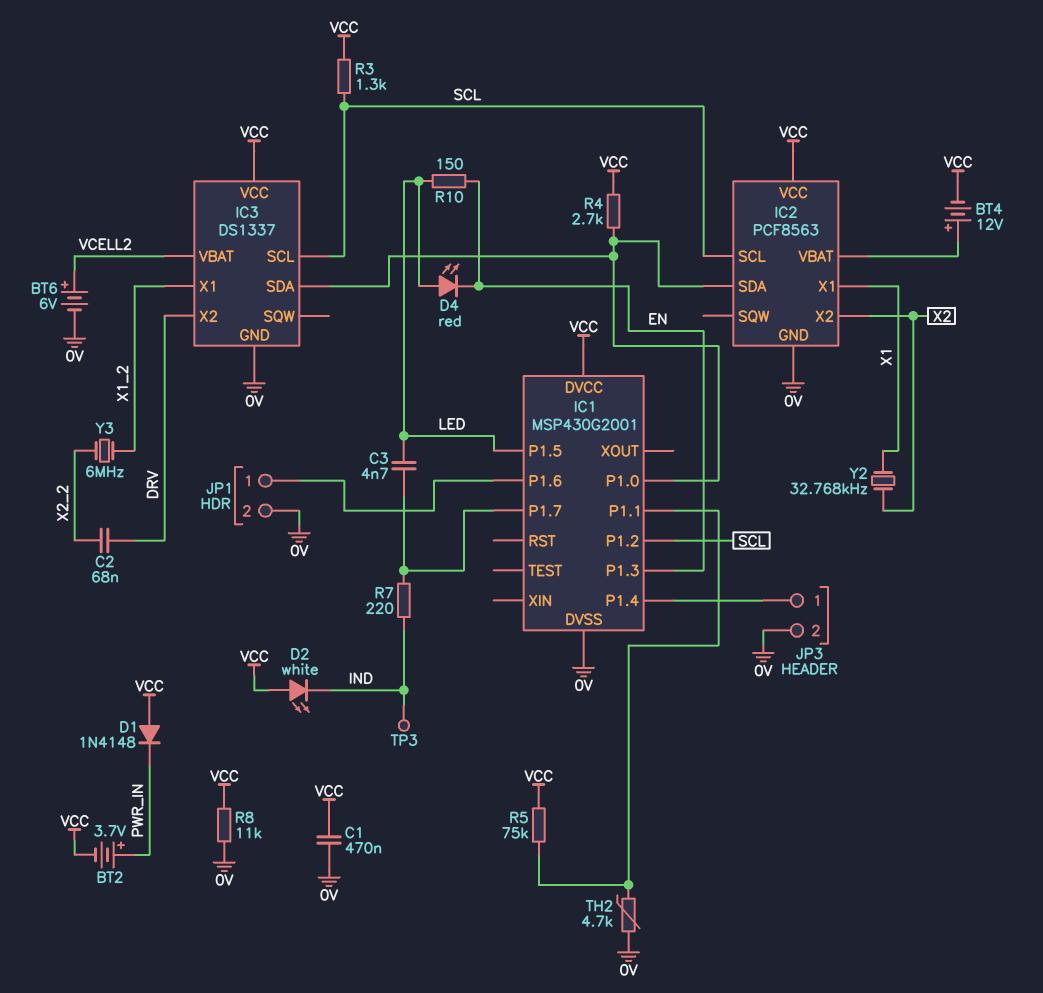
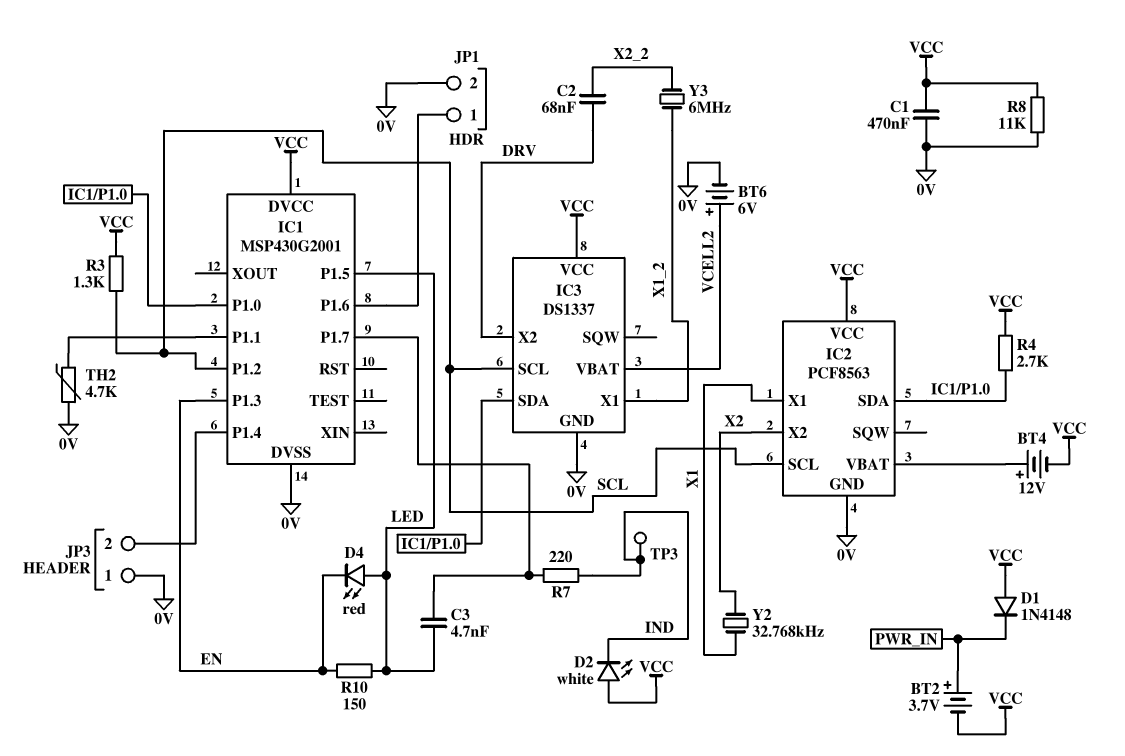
JP3 pin 1: IC1/P1.4 -> 0V
JP3 pin 2: 0V -> IC1/P1.4
R5: 75k (IC1/P1.1, VCC) -> none

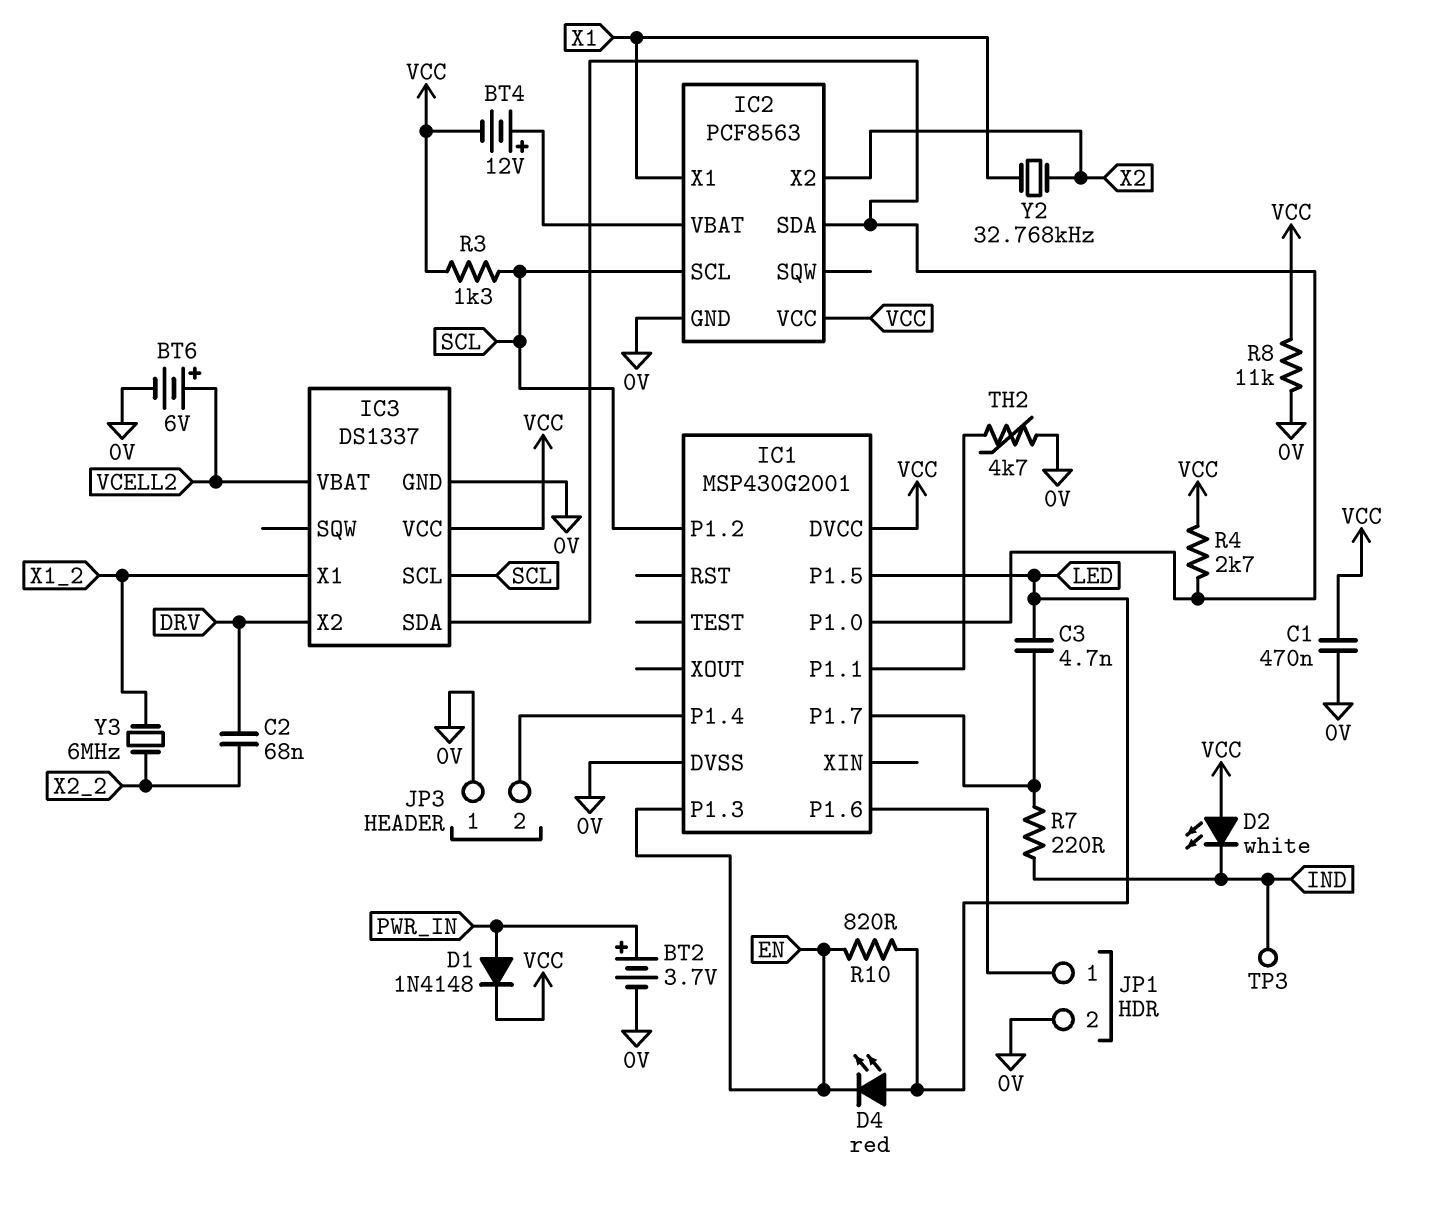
BT2: 3.7V (plus PWR_IN, minus VCC) -> 3.7V (plus PWR_IN, minus 0V)
D1: diode 1N4148 (A VCC, K PWR_IN) -> diode 1N4148 (A PWR_IN, K VCC)
R10: 150 (EN, LED) -> 820 (EN, LED)

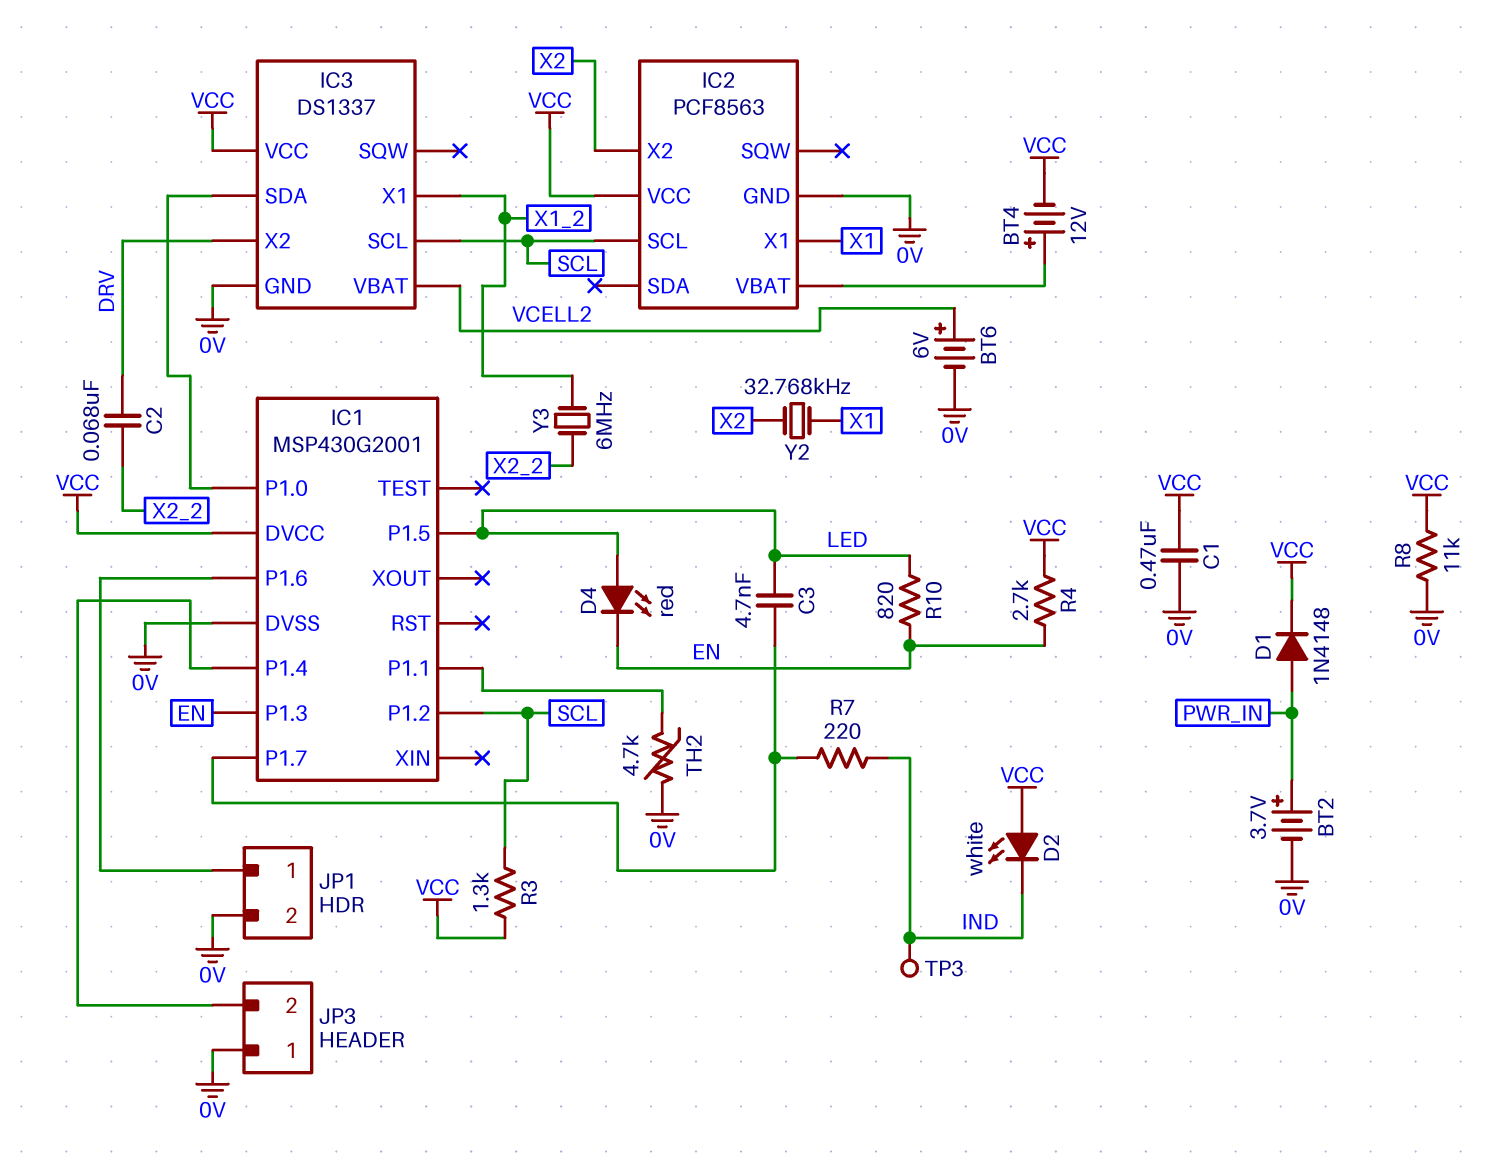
IC2 pin SDA: IC1/P1.0 -> none
R4: 2.7k (IC1/P1.0, VCC) -> 2.7k (EN, VCC)

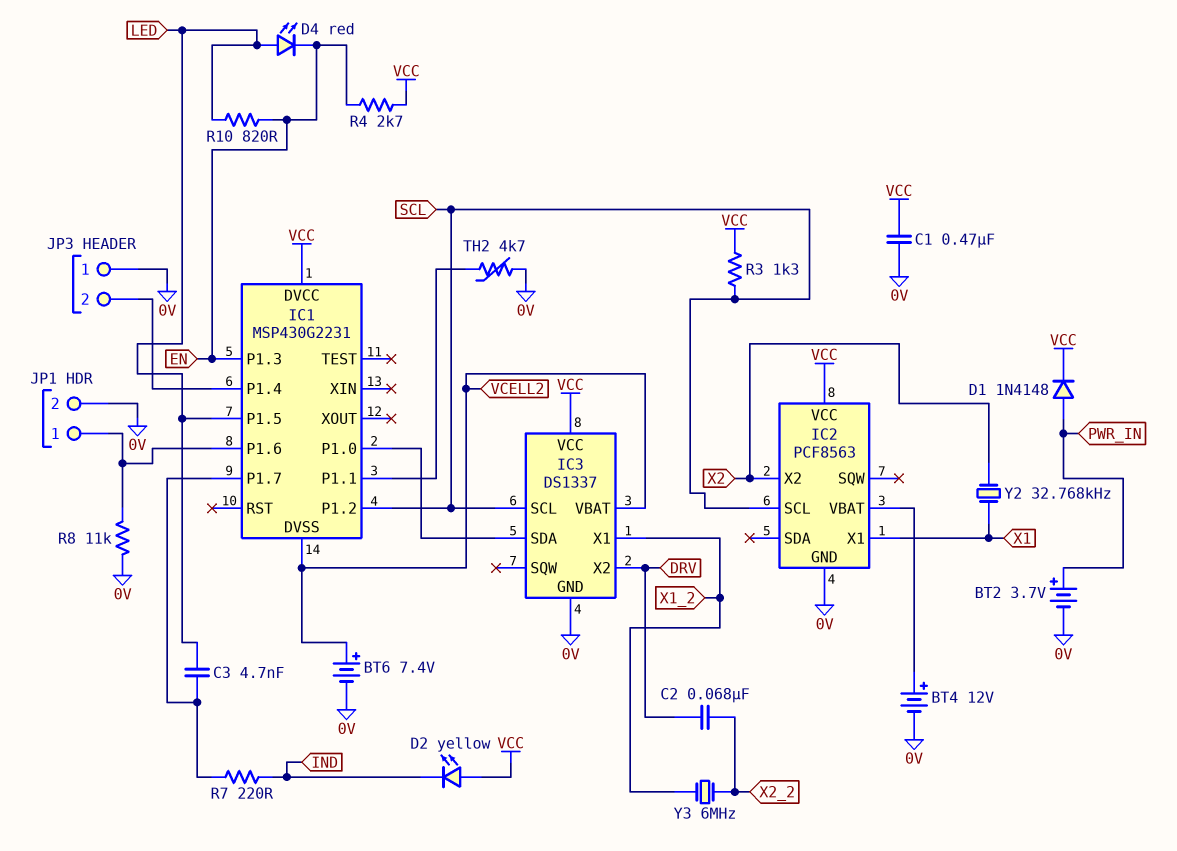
BT4: 12V (plus IC2/VBAT, minus VCC) -> 12V (plus IC2/VBAT, minus 0V)
BT6: 6V (plus VCELL2, minus 0V) -> 7.4V (plus VCELL2, minus 0V)
D2: LED white (A VCC, K IND) -> LED yellow (A VCC, K IND)
IC1: MSP430G2001 -> MSP430G2231
IC1 pin DVSS: 0V -> VCELL2
R8: 11k (0V, VCC) -> 11k (0V, IC1/P1.6)
TP3: test point (IND) -> none

